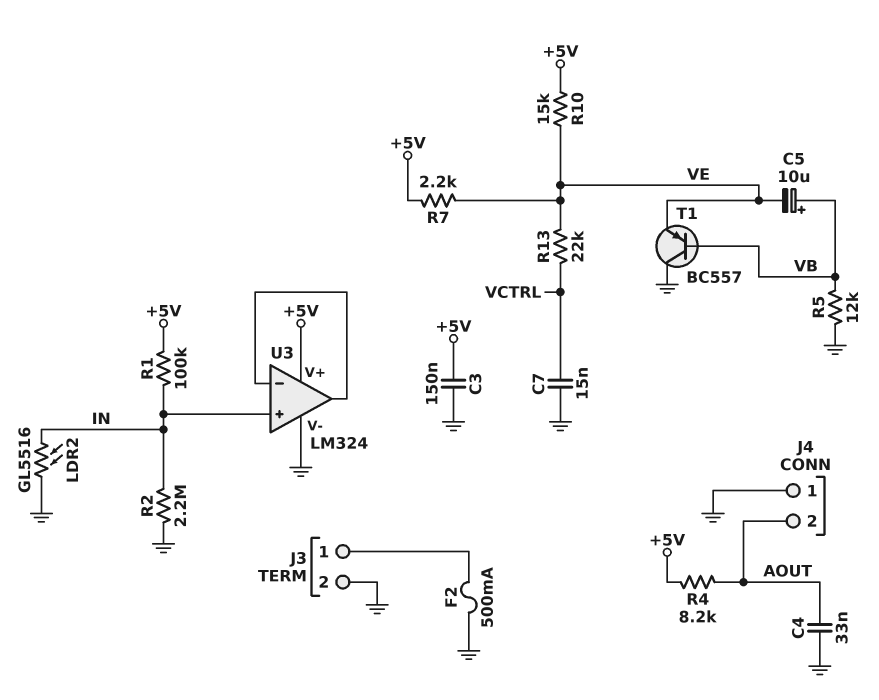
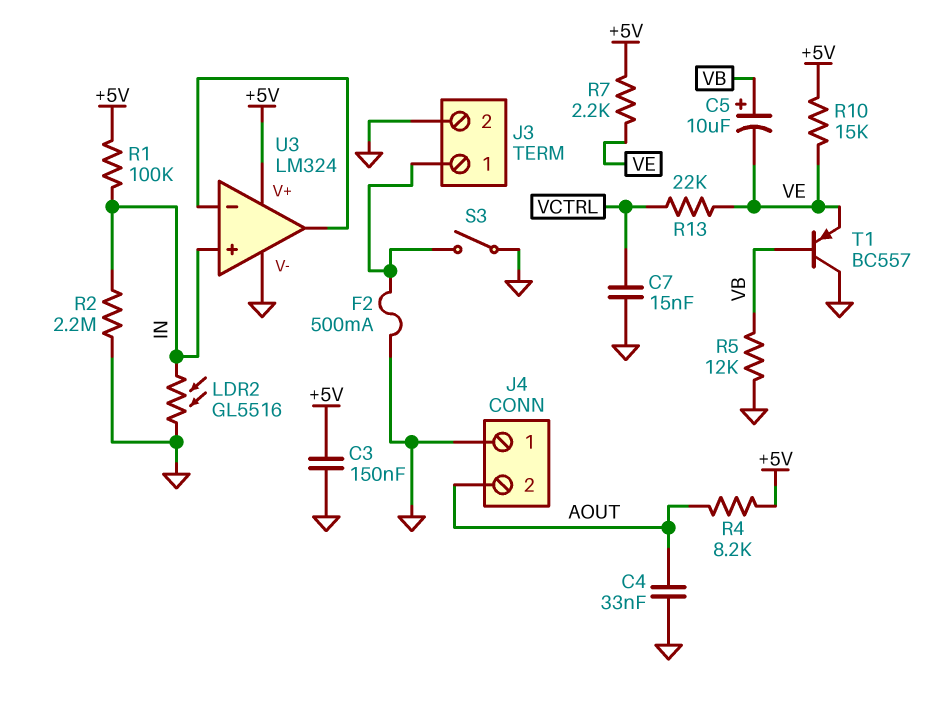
S3: none -> switch (GND, J3/1)

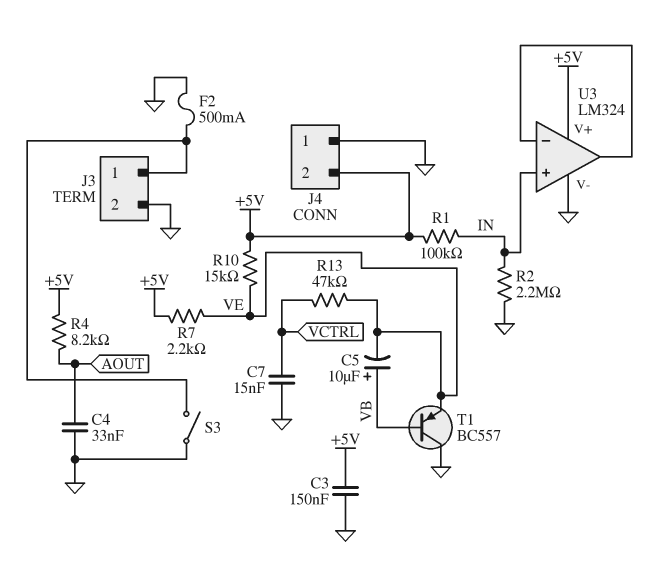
J4 pin 2: AOUT -> +5V
LDR2: GL5516 (GND, IN) -> none
R5: 12k (GND, VB) -> none
R13: 22k (VCTRL, VE) -> 47k (VCTRL, VE)

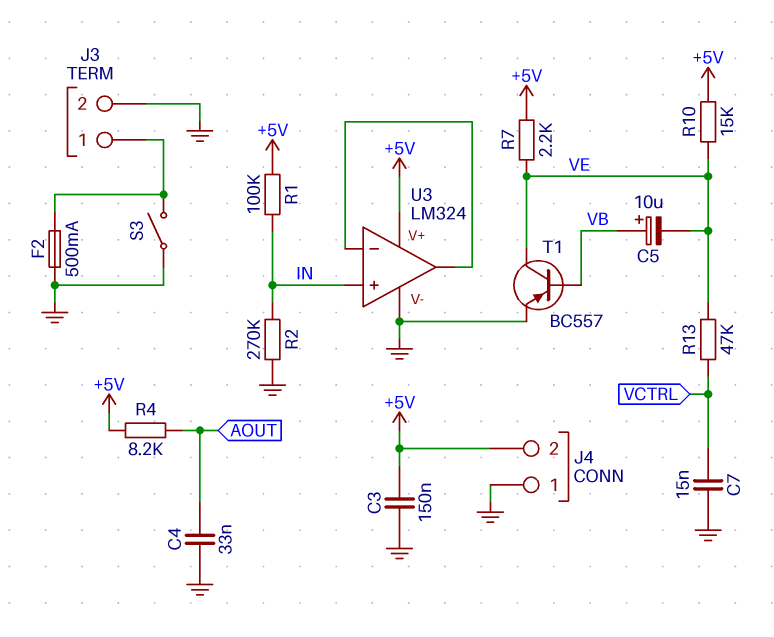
R2: 2.2M (GND, IN) -> 270k (GND, IN)
T1: PNP BC557 (B VB, C GND, E VE) -> PNP BC557 (B VB, C VE, E GND)

